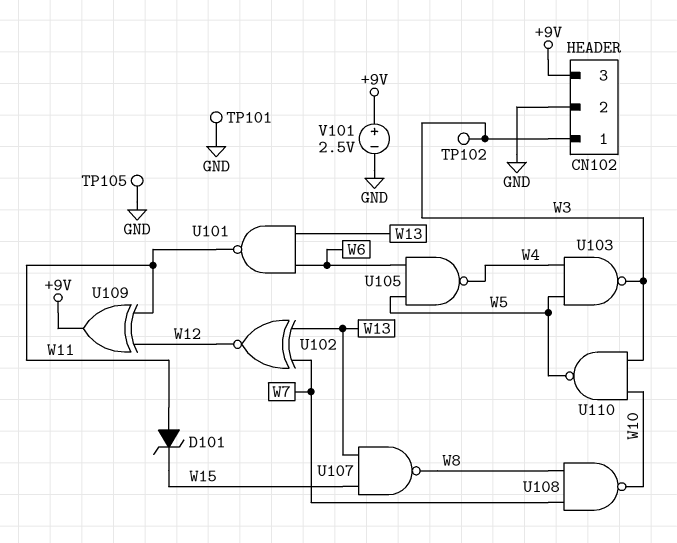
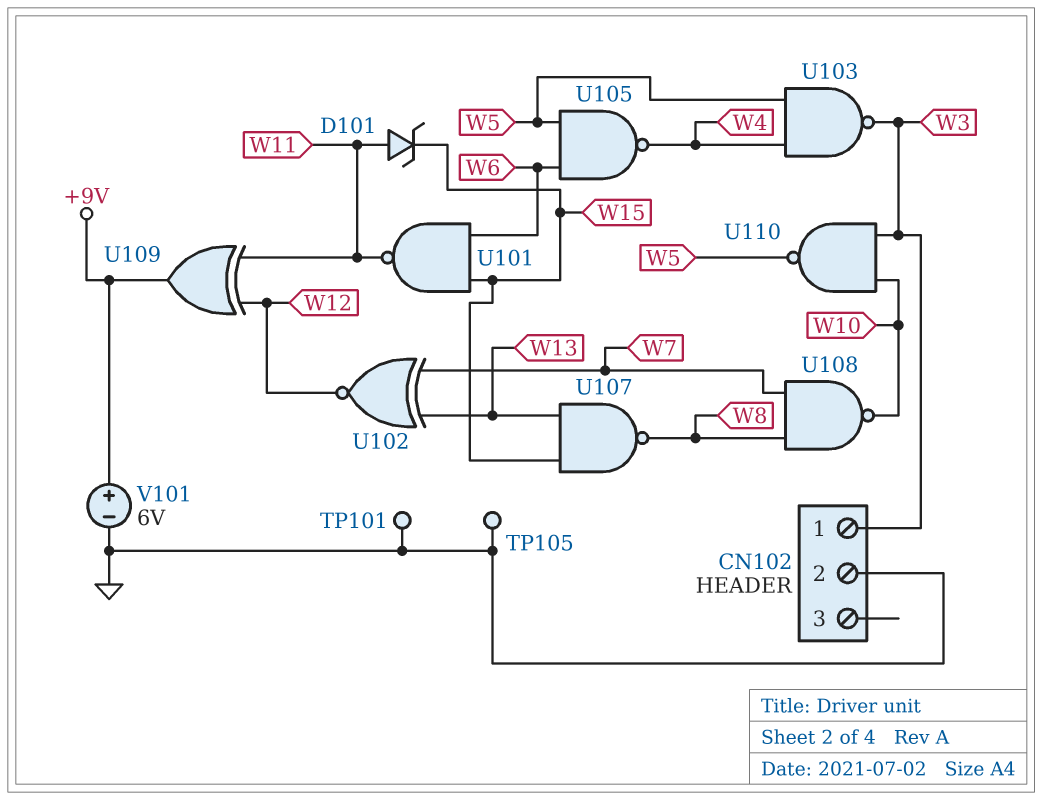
CN102 pin 3: +9V -> none
TP102: test point (W3) -> none
U101: NAND (in W6, in W13, out W11) -> NAND (in W6, in W15, out W11)
V101: 2.5V (plus +9V, minus GND) -> 6V (plus +9V, minus GND)

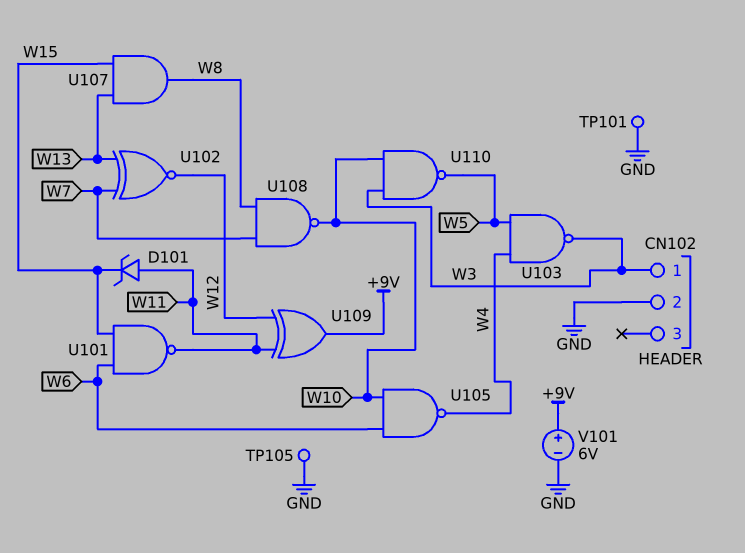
U105: NAND (in W5, in W6, out W4) -> NAND (in W6, in W10, out W4)
U107: NAND (in W13, in W15, out W8) -> AND (in W13, in W15, out W8)

